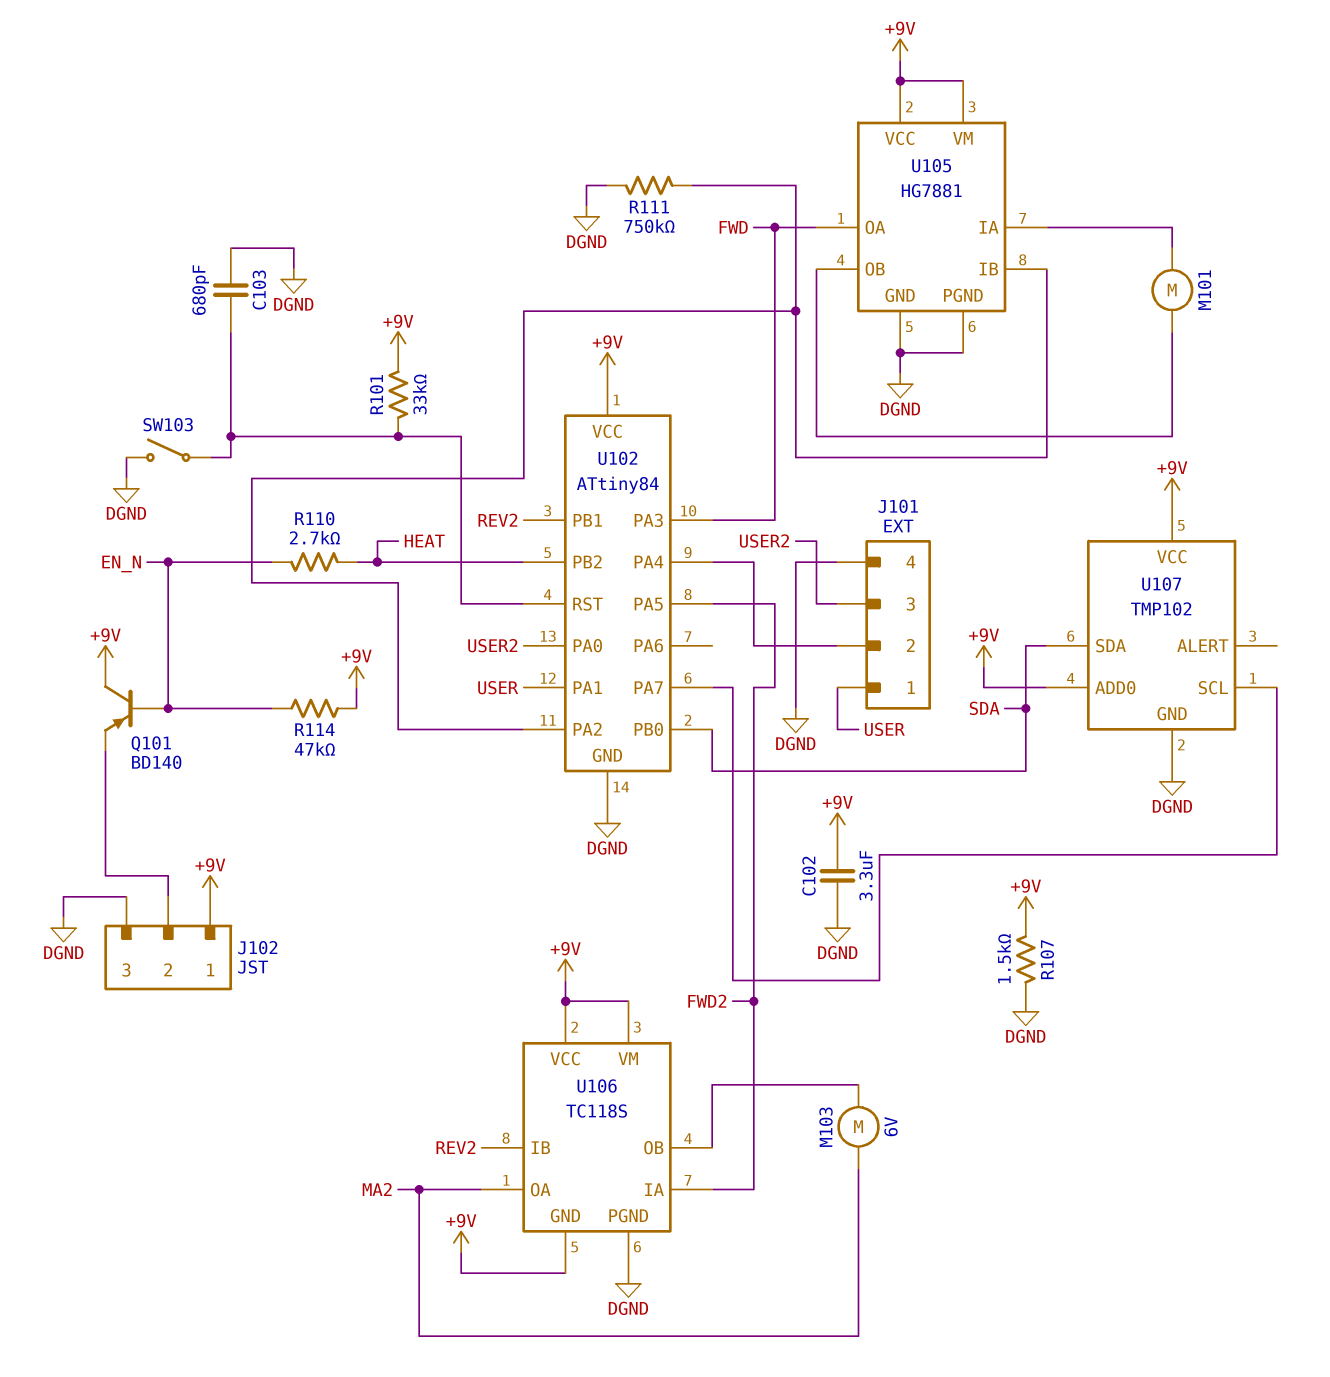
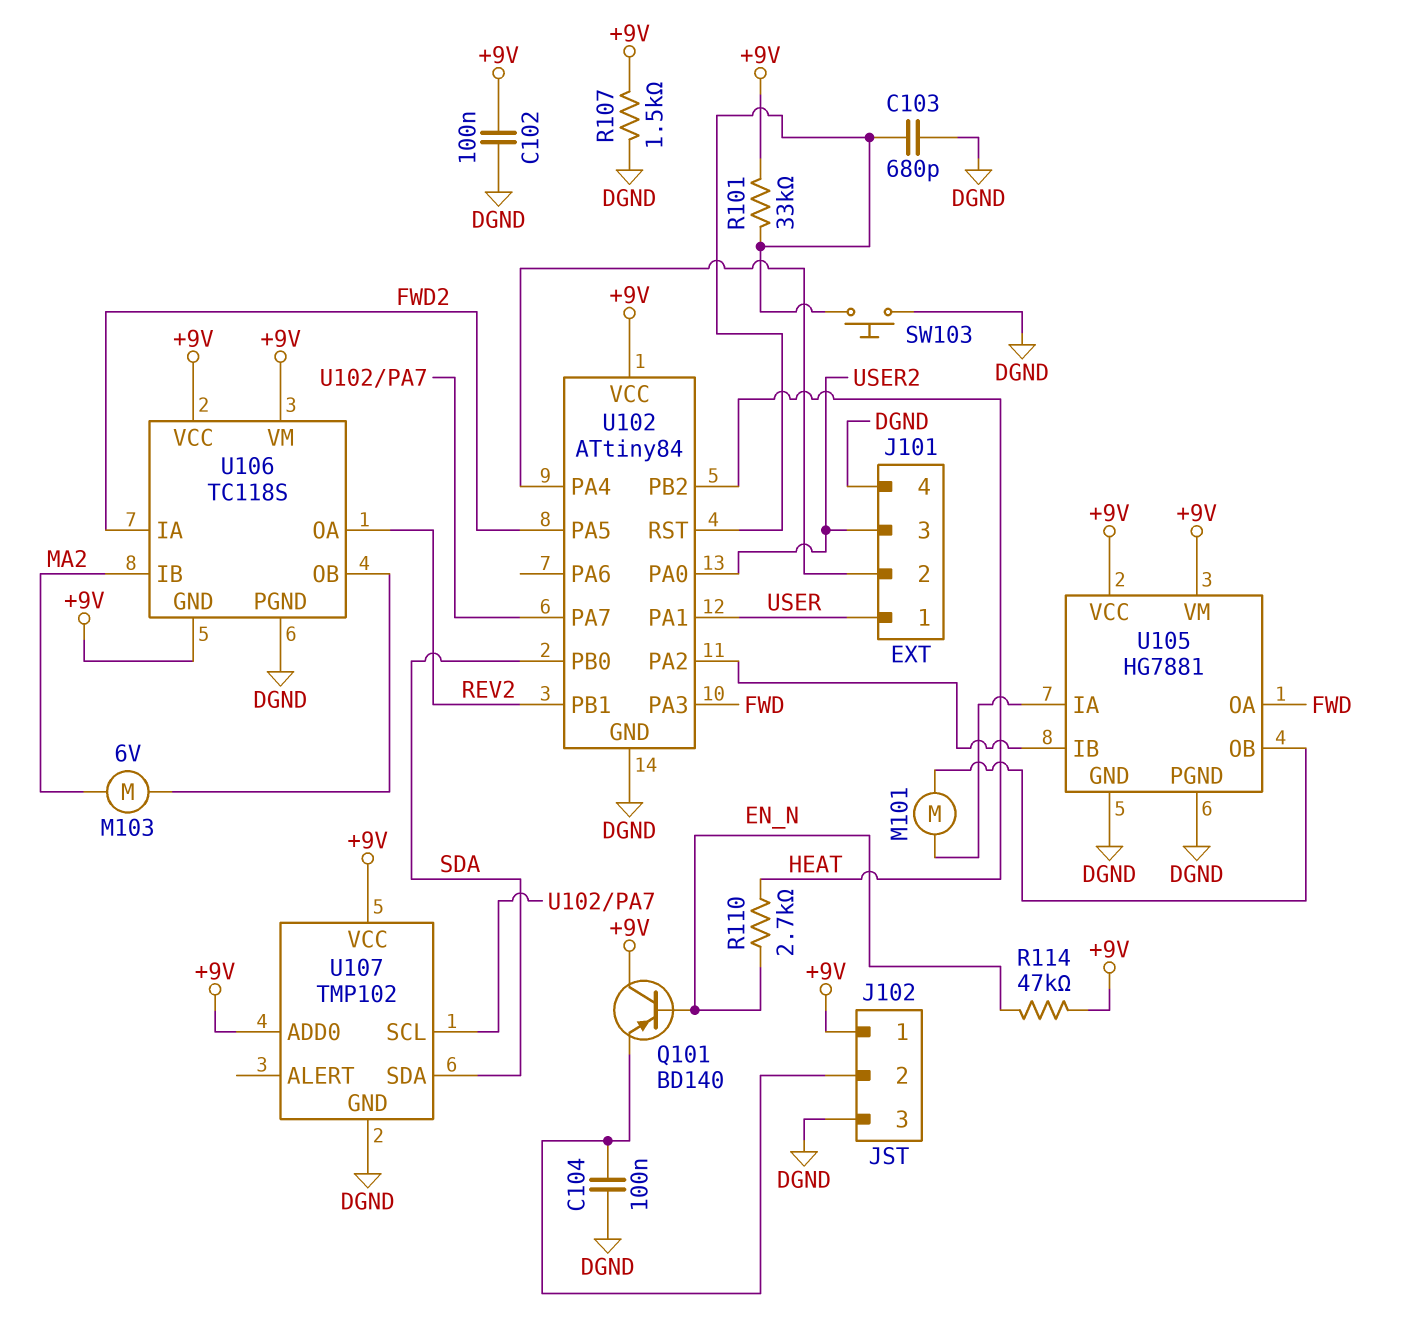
C102: 3.3uF (+9V, DGND) -> 100nF (+9V, DGND)
C104: none -> 100nF (DGND, J102/2)
R111: 750k (DGND, U102/PA2) -> none
SW103: switch (DGND, U102/RST) -> button (DGND, U102/RST)
U106 pin IB: REV2 -> MA2
U106 pin OA: MA2 -> REV2

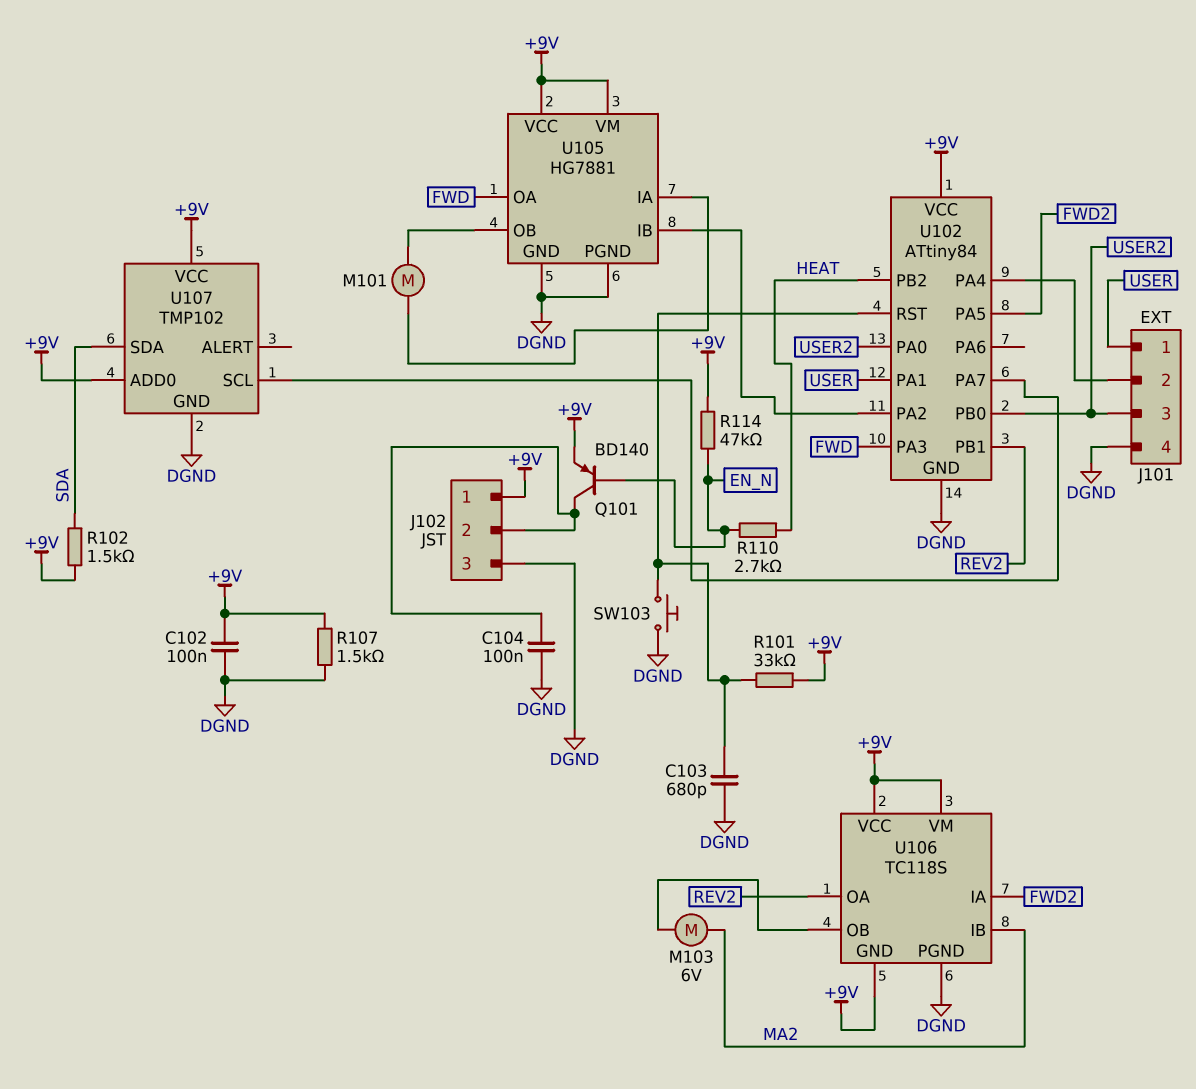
Q101: PNP BD140 (B EN_N, C +9V, E J102/2) -> PNP BD140 (B EN_N, C J102/2, E +9V)
R102: none -> 1.5k (+9V, SDA)
U102 pin PB0: SDA -> USER2

